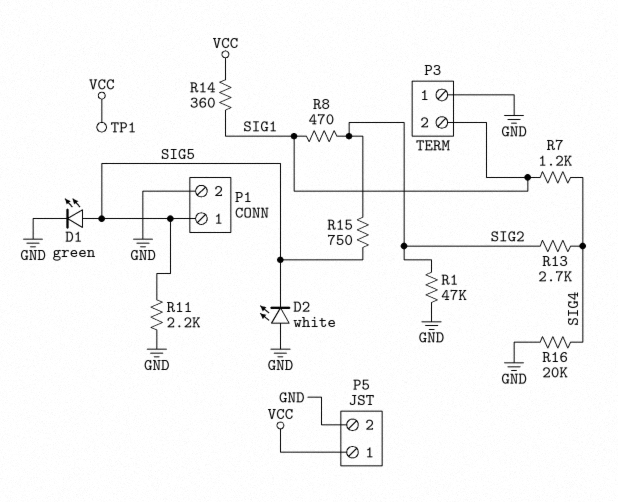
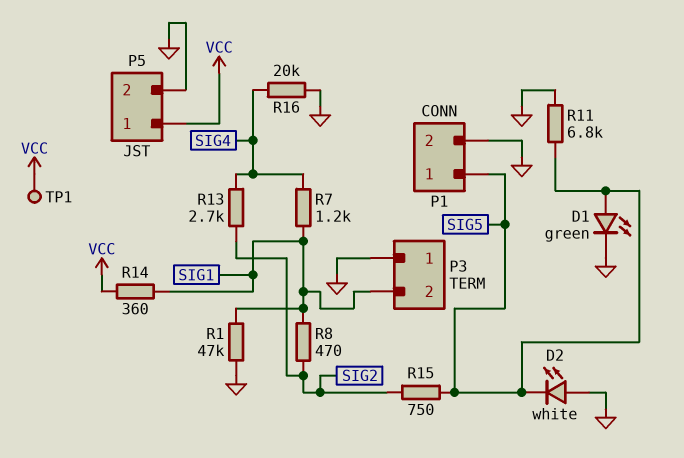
R1: 47k (GND, SIG2) -> 47k (GND, SIG1)
R11: 2.2k (GND, SIG5) -> 6.8k (GND, SIG5)

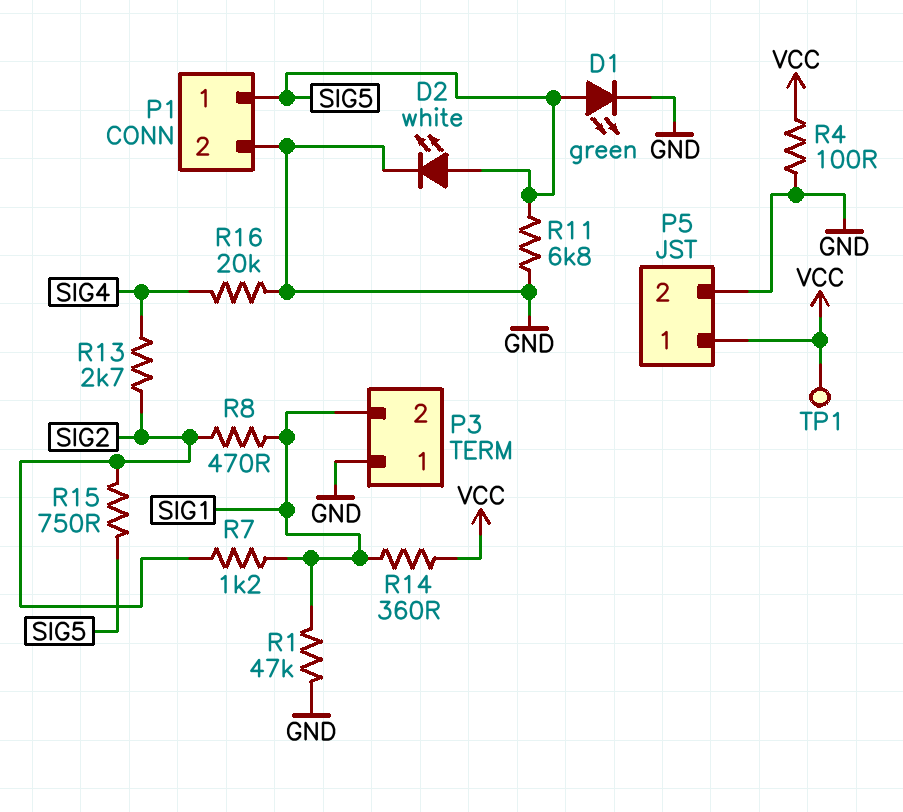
D2: LED white (A GND, K SIG5) -> LED white (A SIG5, K GND)
R4: none -> 100 (GND, VCC)
R7: 1.2k (SIG1, SIG4) -> 1.2k (SIG1, SIG2)

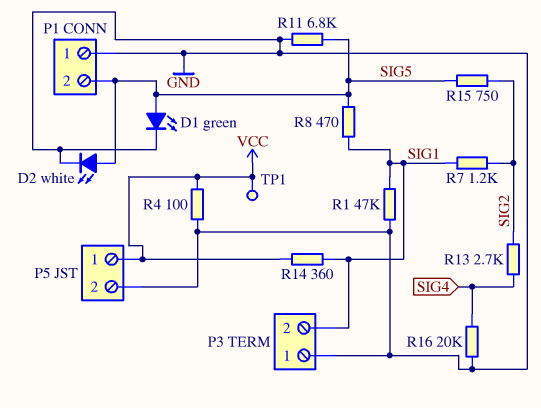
P1 pin 1: SIG5 -> GND
P1 pin 2: GND -> SIG5
R8: 470 (SIG1, SIG2) -> 470 (SIG1, SIG5)

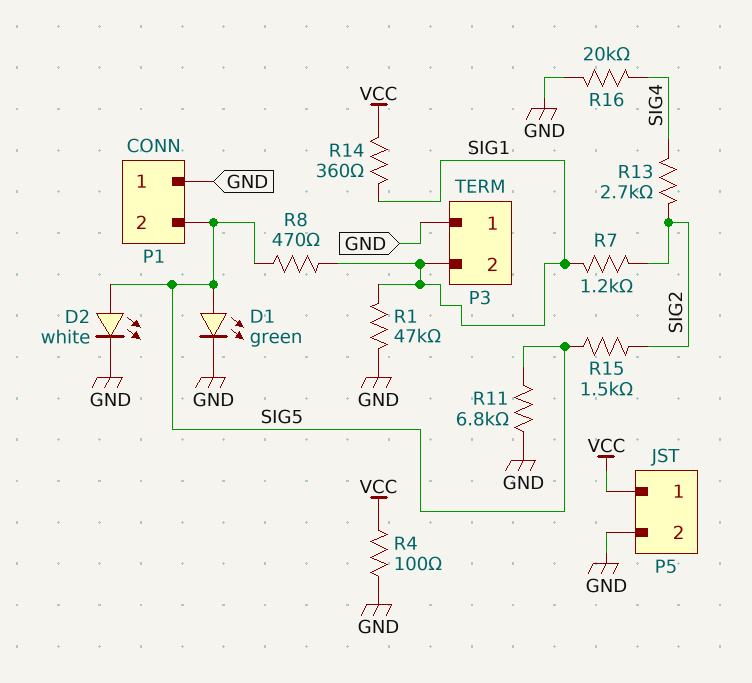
R15: 750 (SIG2, SIG5) -> 1.5k (SIG2, SIG5)
TP1: test point (VCC) -> none

